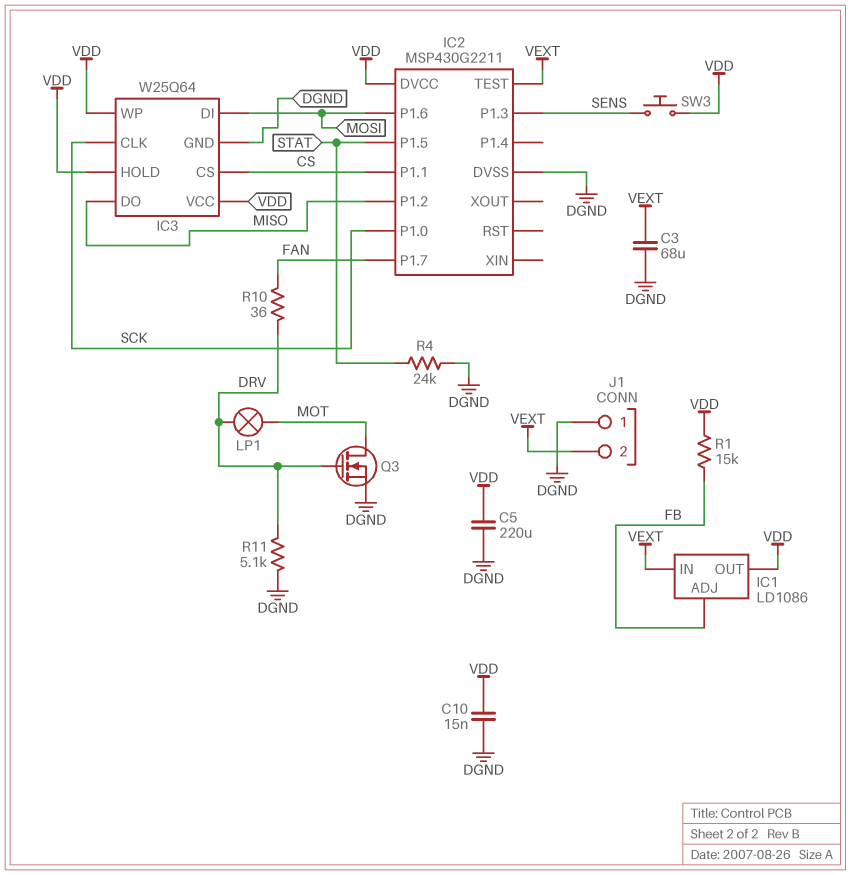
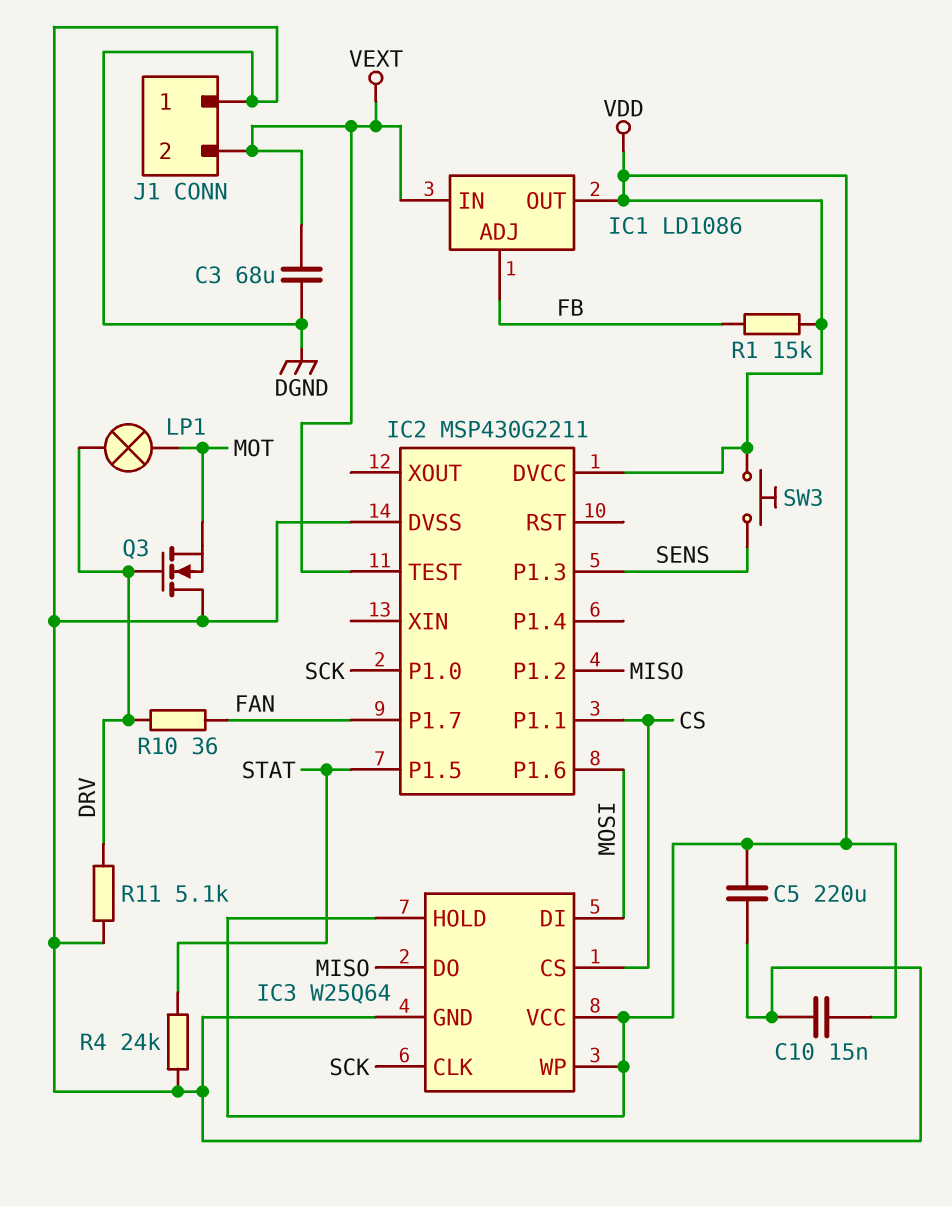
Q3: NMOS (G DRV, D MOT, S DGND) -> NMOS (G DRV, D DGND, S MOT)

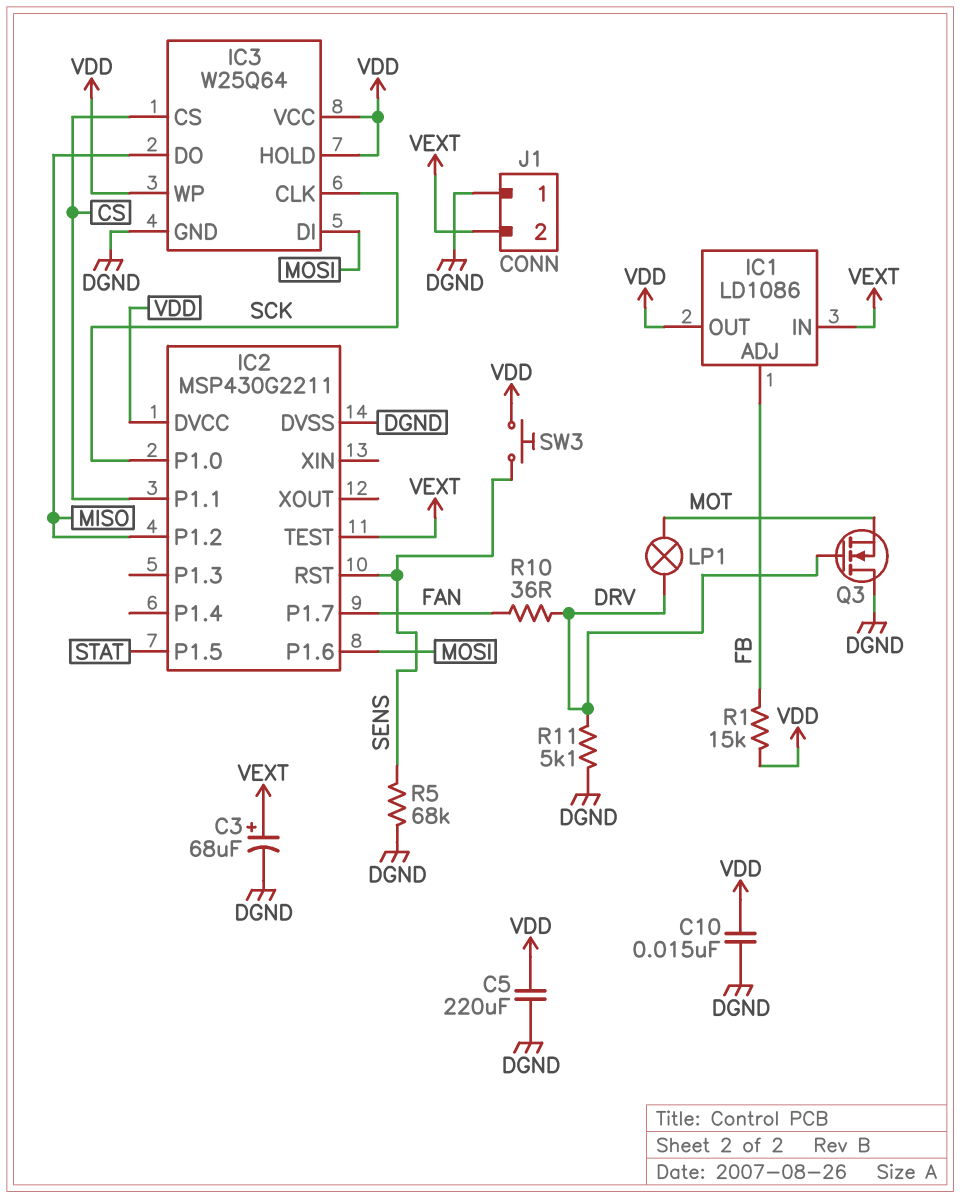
C3: 68uF (DGND, VEXT) -> 68uF (plus VEXT, minus DGND)
IC2 pin P1.3: SENS -> none
IC2 pin RST: none -> SENS
R4: 24k (DGND, STAT) -> none
R5: none -> 68k (DGND, SENS)

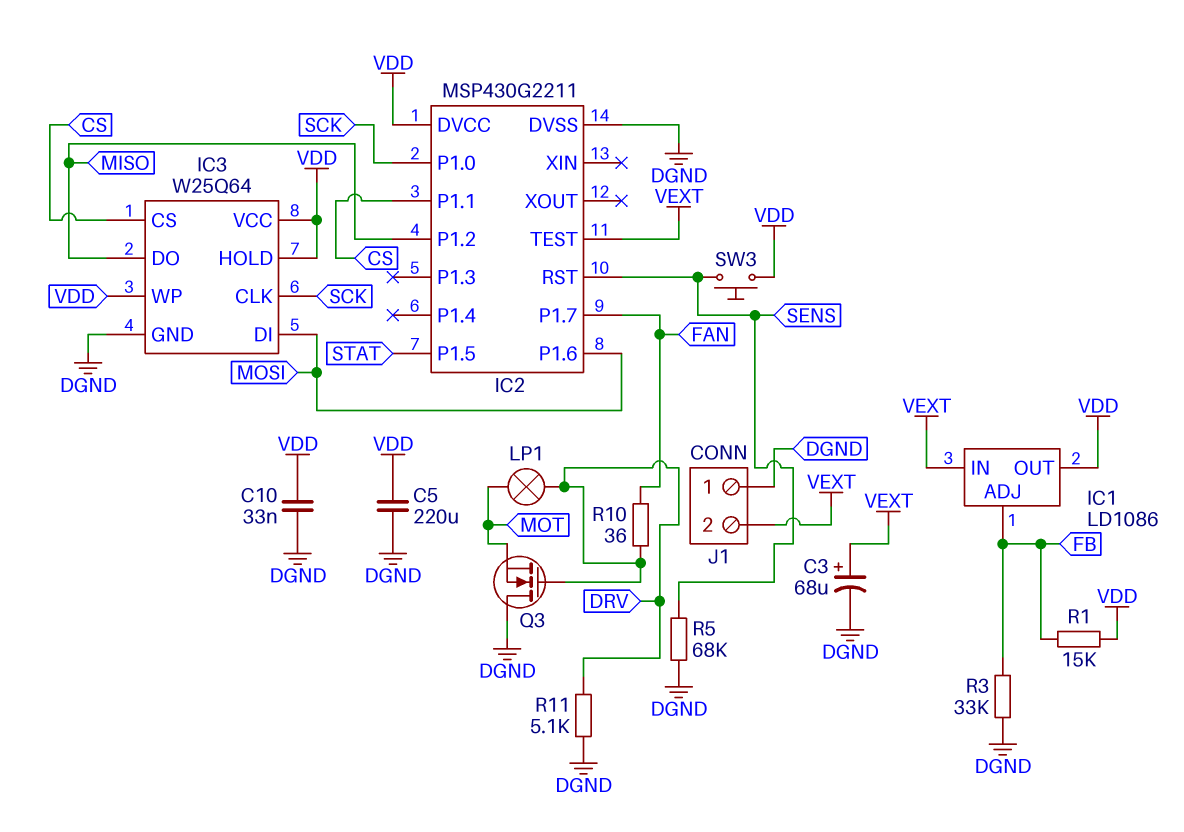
C10: 15nF (DGND, VDD) -> 33nF (DGND, VDD)
R3: none -> 33k (DGND, FB)

